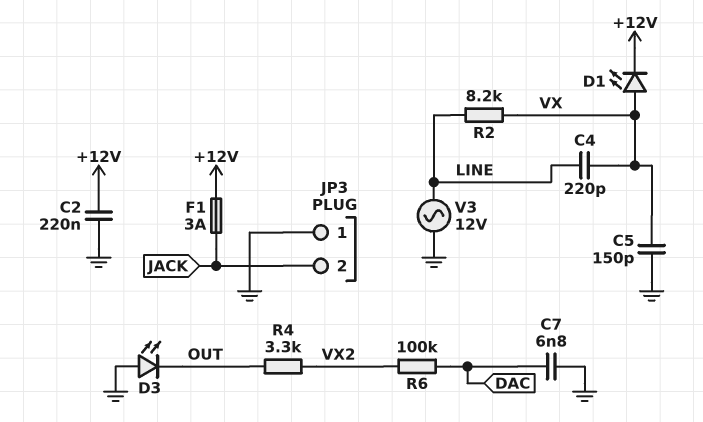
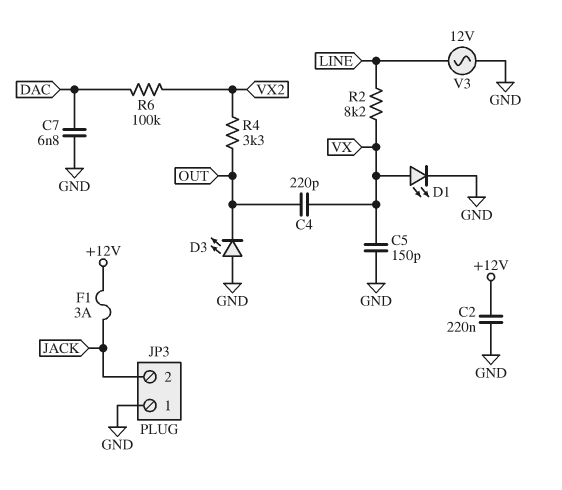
C4: 220pF (LINE, VX) -> 220pF (OUT, VX)
D1: LED (A VX, K +12V) -> LED (A VX, K GND)

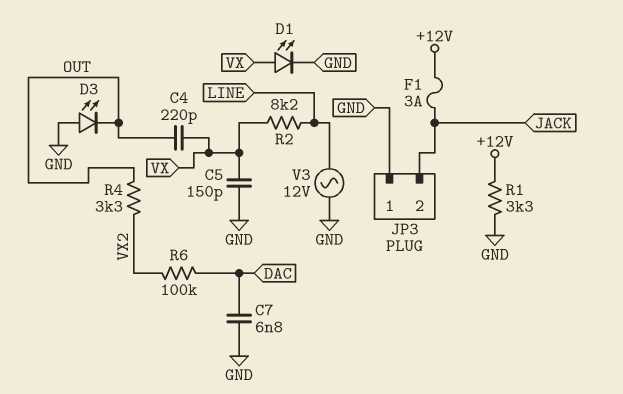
C2: 220nF (+12V, GND) -> none
R1: none -> 3.3k (+12V, GND)

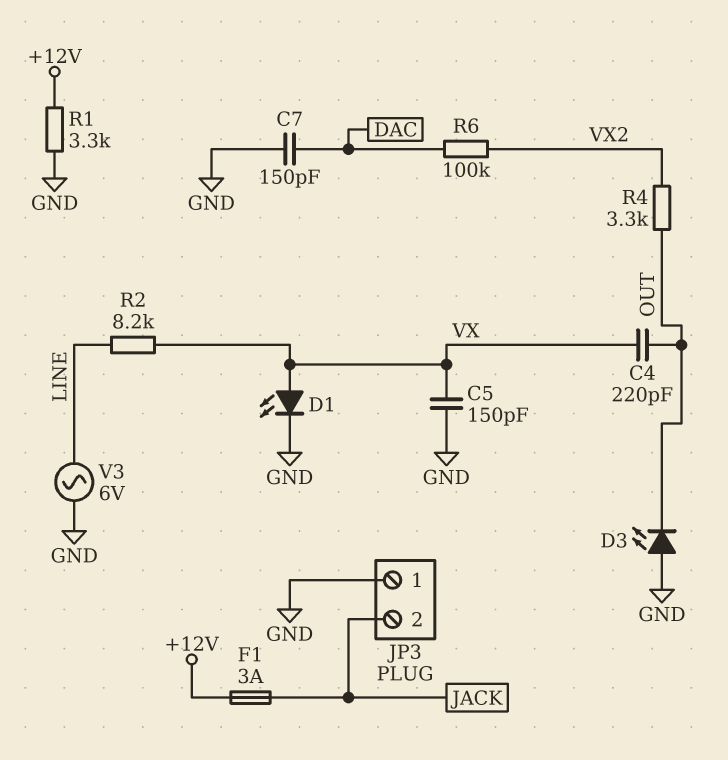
C7: 6.8nF (DAC, GND) -> 150pF (DAC, GND)
V3: AC 12V (GND, LINE) -> AC 6V (GND, LINE)

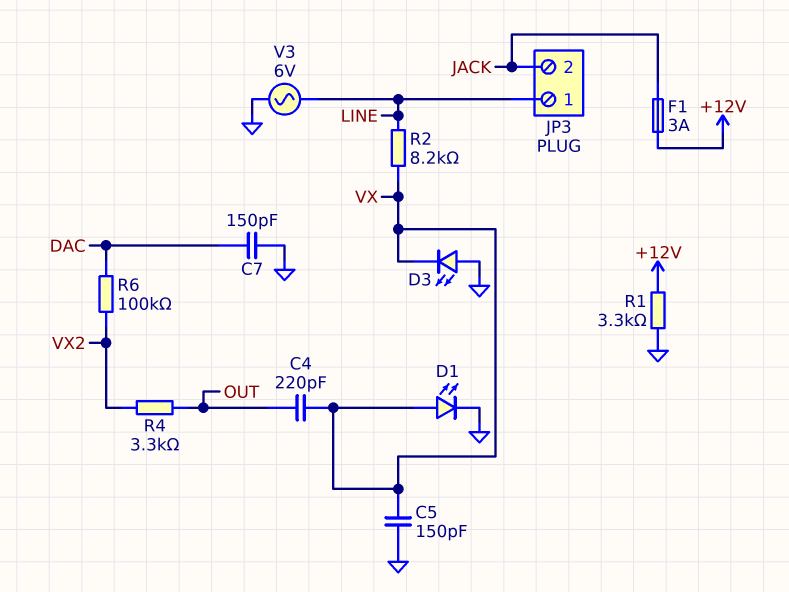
D3: LED (A GND, K OUT) -> LED (A GND, K VX)
JP3 pin 1: GND -> LINE

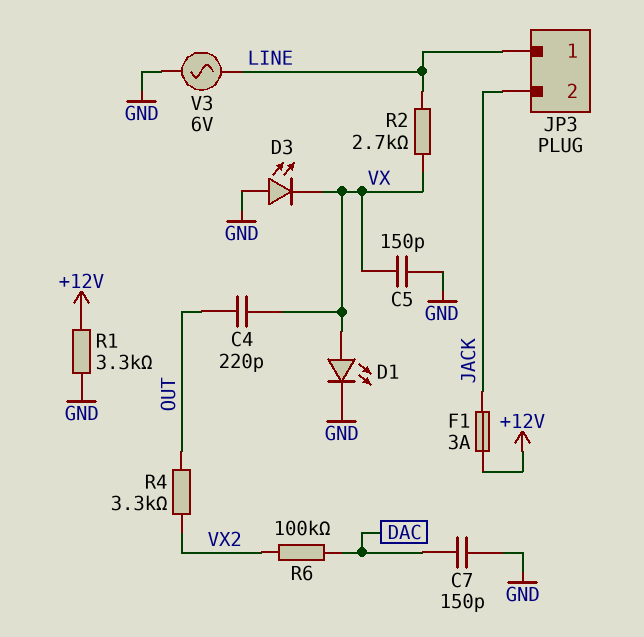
R2: 8.2k (LINE, VX) -> 2.7k (LINE, VX)

